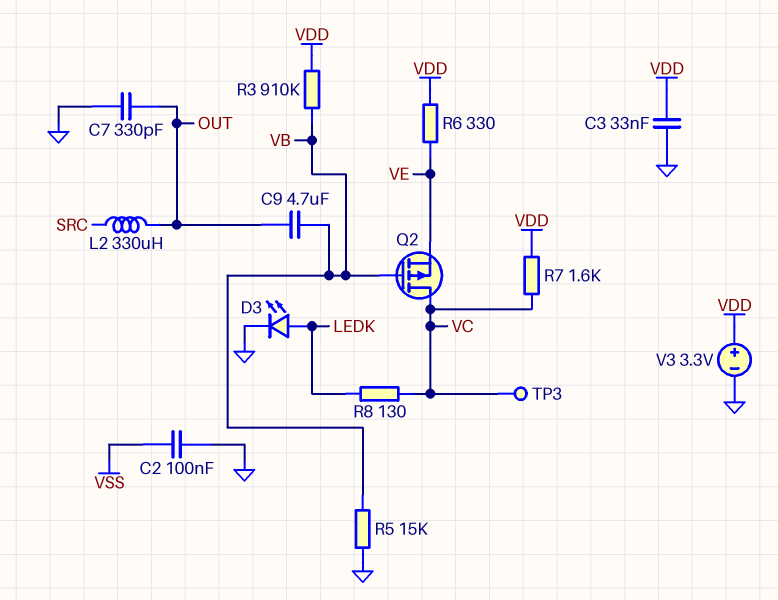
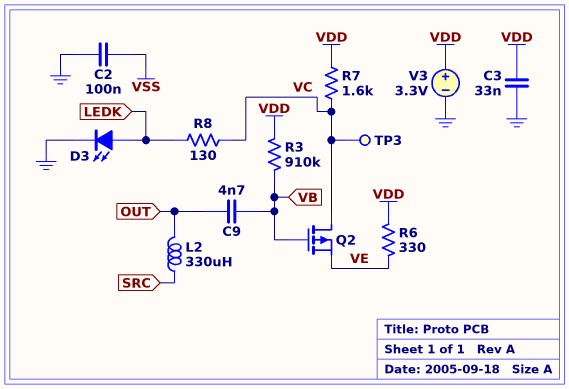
C7: 330pF (GND, OUT) -> none
C9: 4.7uF (OUT, VB) -> 4.7nF (OUT, VB)
R5: 15k (GND, VB) -> none

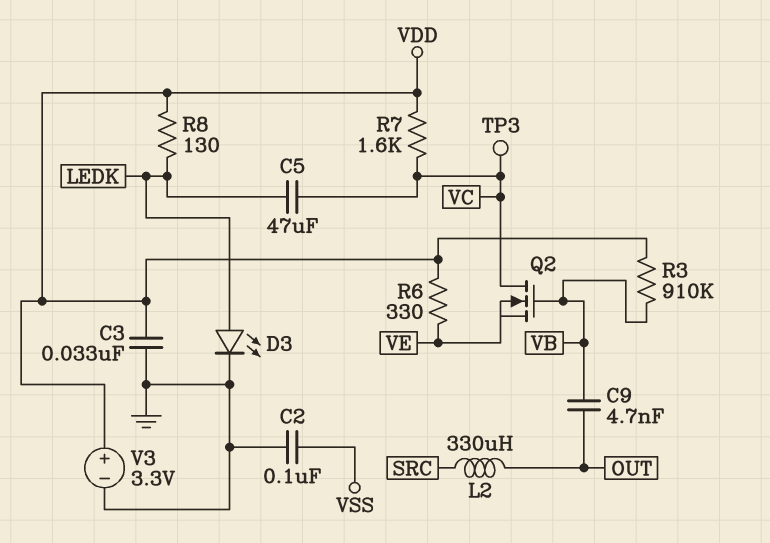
C5: none -> 47uF (LEDK, VC)
Q2: PMOS (G VB, D VC, S VE) -> NMOS (G VB, D VC, S VE)
R8: 130 (LEDK, VC) -> 130 (LEDK, VDD)

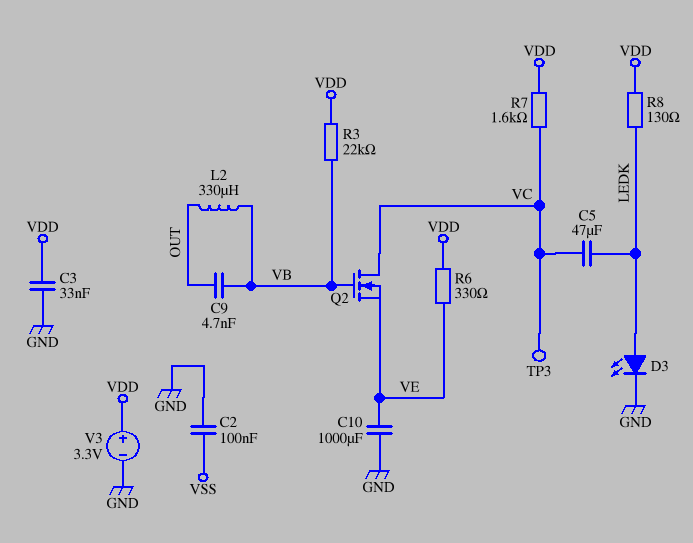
C10: none -> 1000uF (GND, VE)
L2: 330uH (OUT, SRC) -> 330uH (OUT, VB)
R3: 910k (VB, VDD) -> 22k (VB, VDD)

